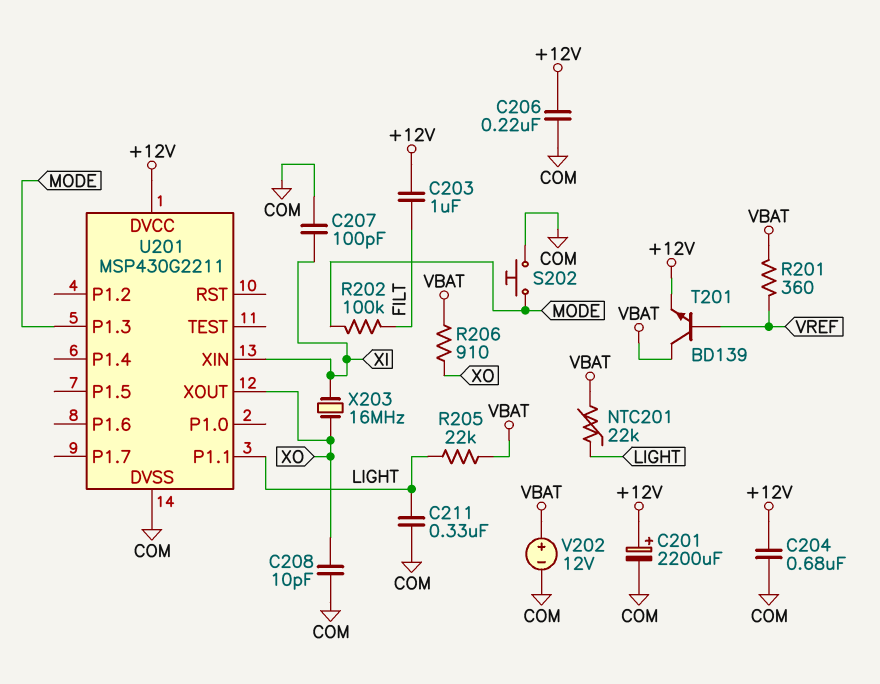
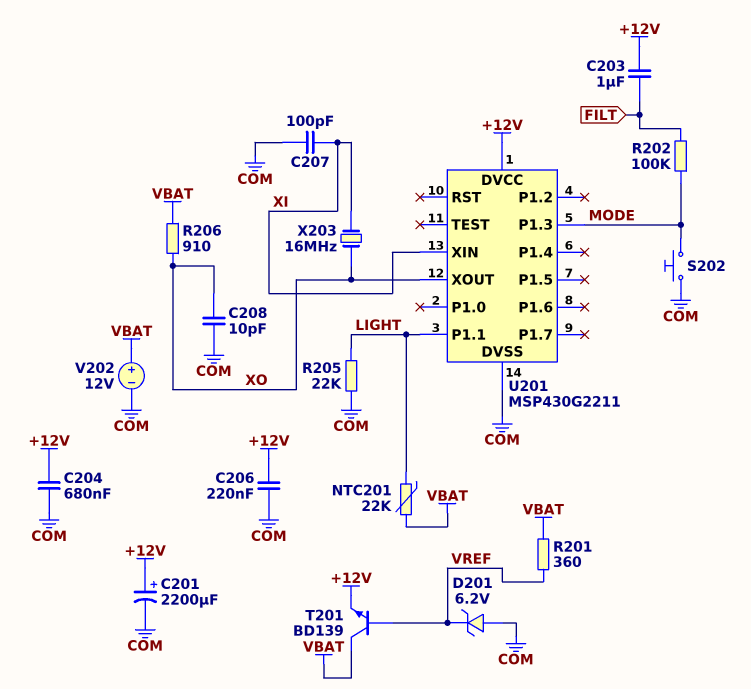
C211: 330nF (COM, LIGHT) -> none
D201: none -> zener 6.2V (A COM, K VREF)
R205: 22k (LIGHT, VBAT) -> 22k (COM, LIGHT)

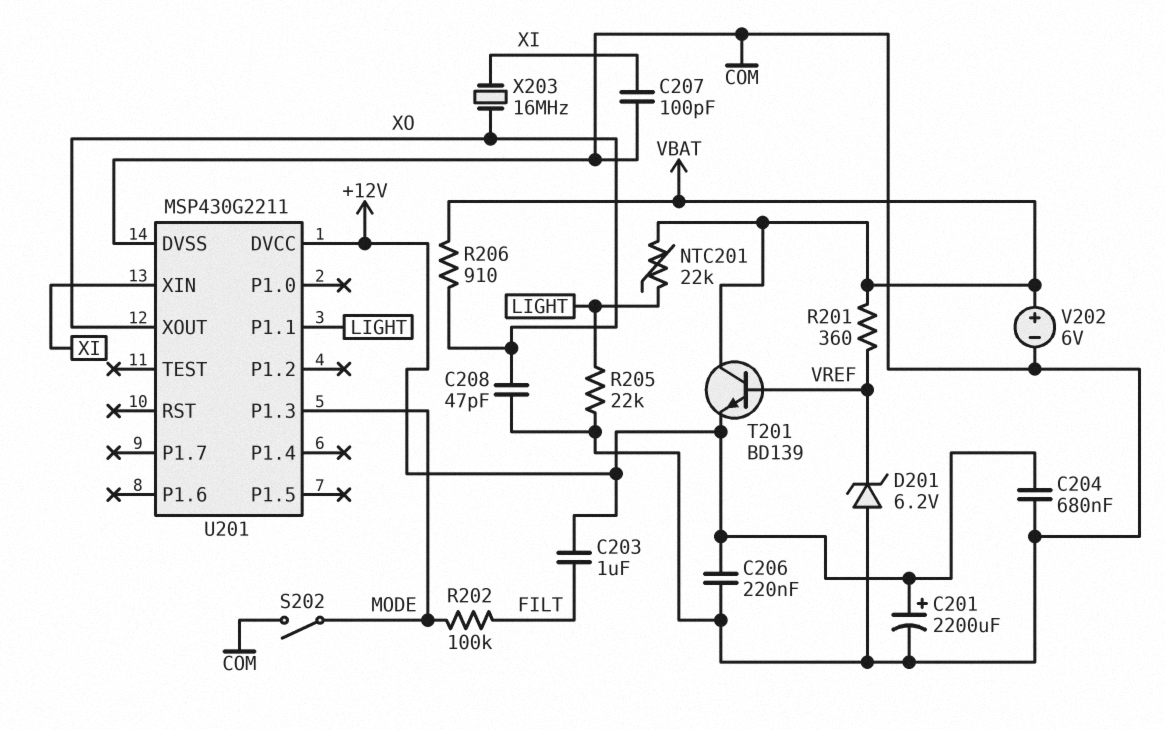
C208: 10pF (COM, XO) -> 47pF (COM, XO)
S202: button (COM, MODE) -> switch (COM, MODE)
V202: 12V (plus VBAT, minus COM) -> 6V (plus VBAT, minus COM)

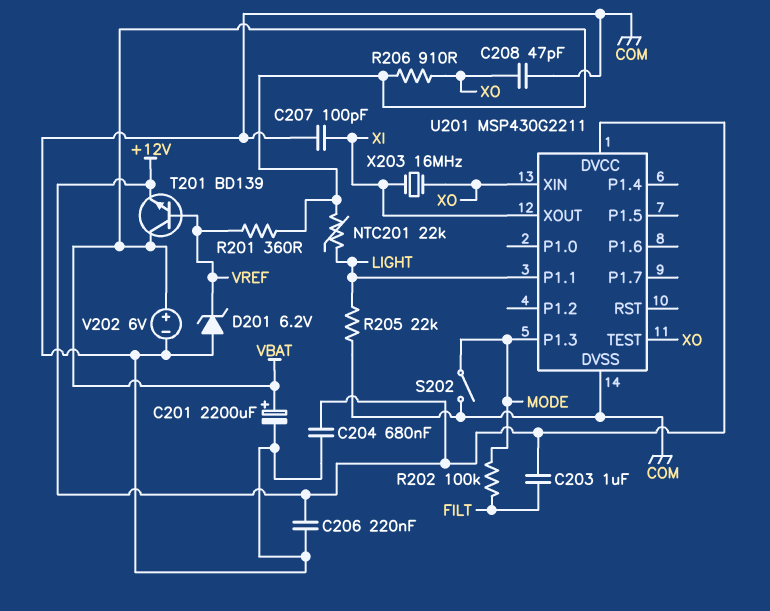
C201: 2200uF (plus +12V, minus COM) -> 2200uF (plus VBAT, minus COM)
U201 pin TEST: none -> XO
U201 pin XIN: XI -> XO
U201 pin XOUT: XO -> XI

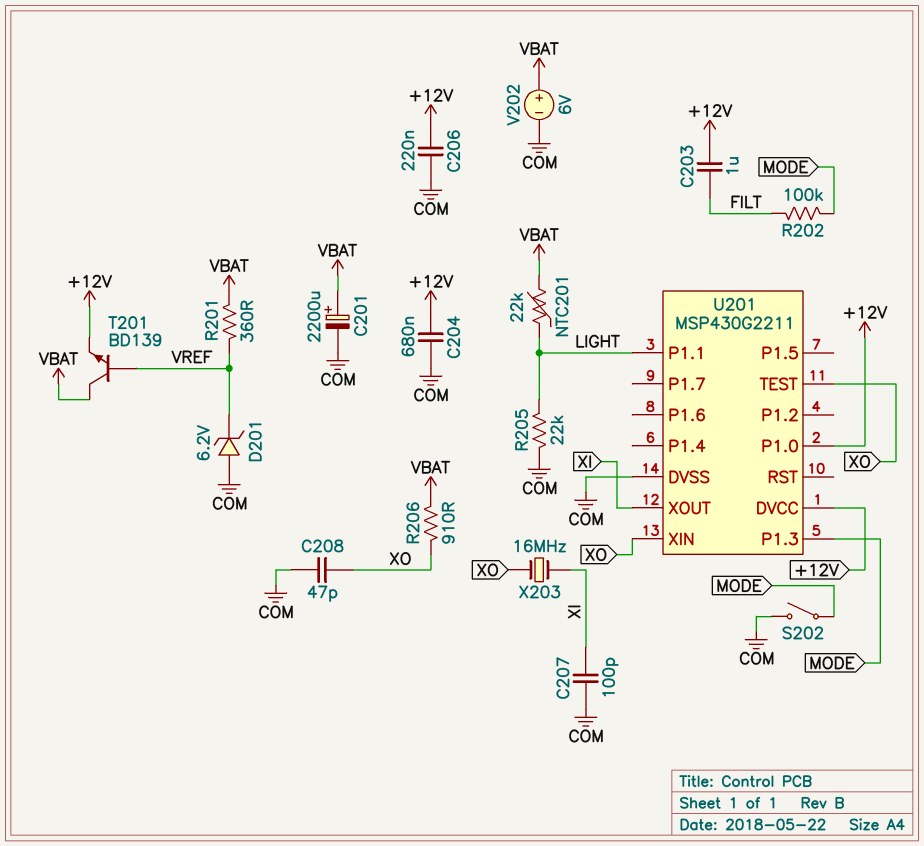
U201 pin P1.0: none -> +12V

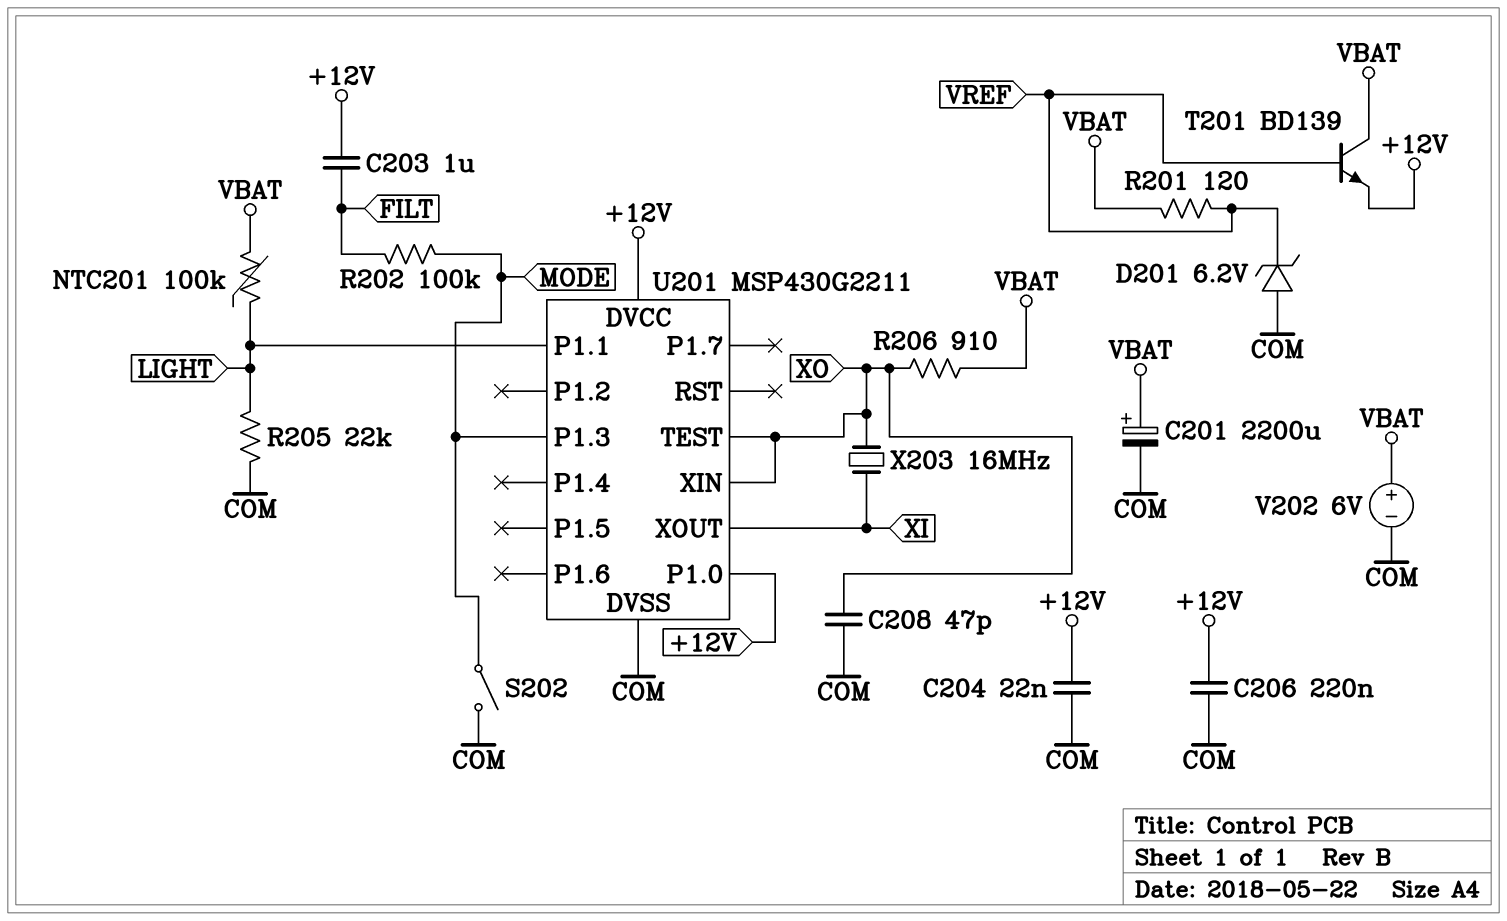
C204: 680nF (+12V, COM) -> 22nF (+12V, COM)
C207: 100pF (COM, XI) -> none
NTC201: 22k (LIGHT, VBAT) -> 100k (LIGHT, VBAT)
R201: 360 (VBAT, VREF) -> 120 (VBAT, VREF)

